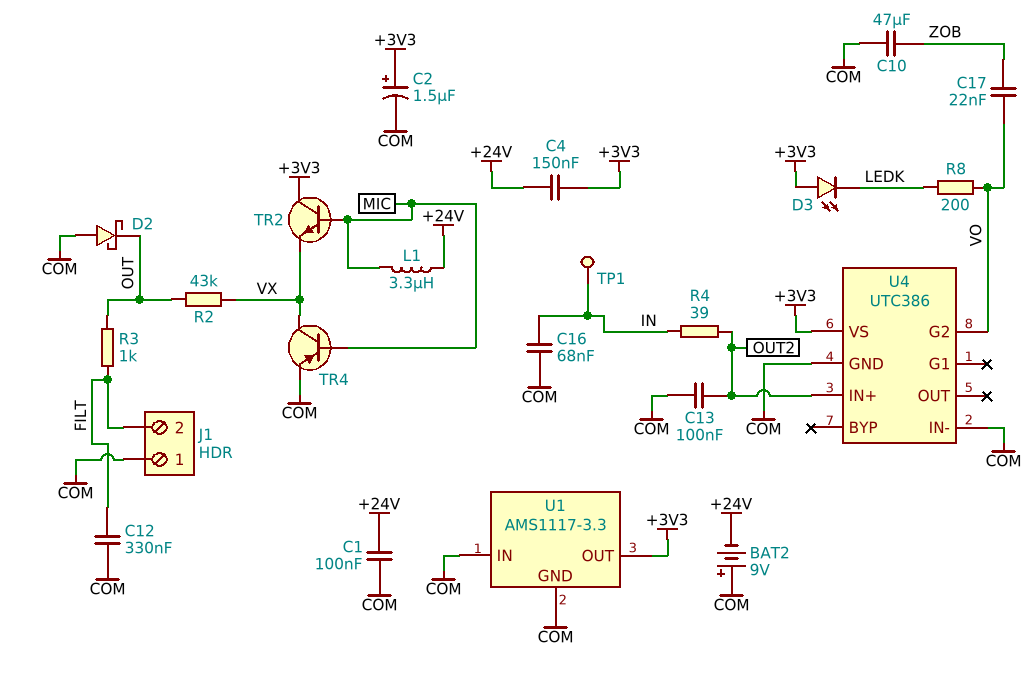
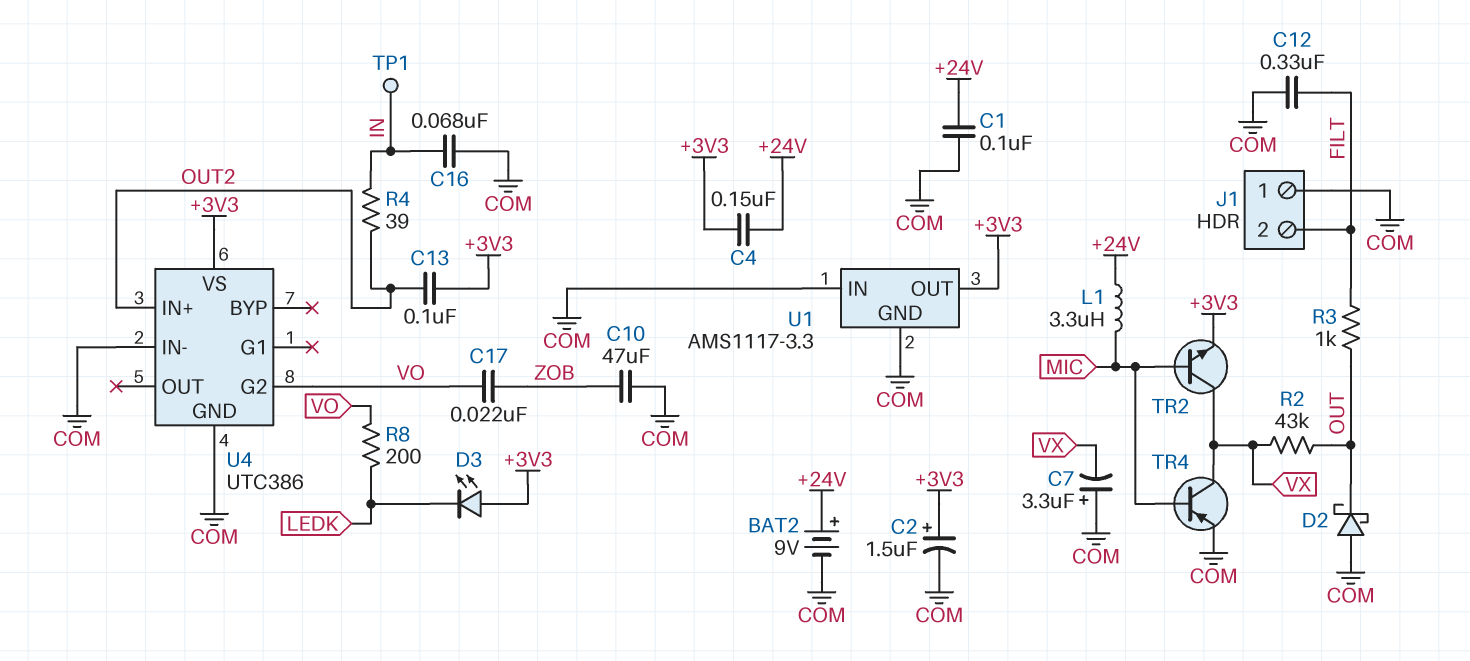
BAT2: 9V (plus COM, minus +24V) -> 9V (plus +24V, minus COM)
C7: none -> 3.3uF (plus COM, minus VX)
C13: 100nF (COM, OUT2) -> 100nF (+3V3, OUT2)
TR2: NPN (B MIC, C +3V3, E VX) -> NPN (B MIC, C VX, E +3V3)

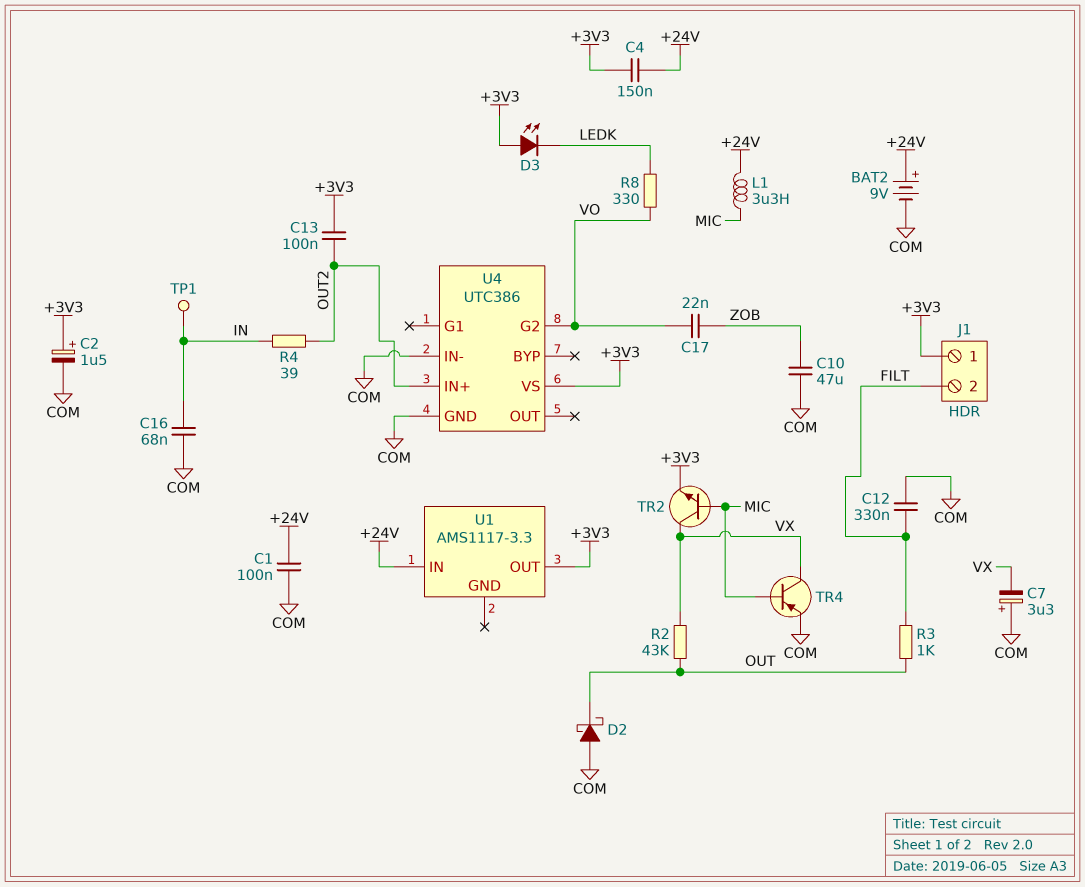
J1 pin 1: COM -> +3V3
R8: 200 (LEDK, VO) -> 330 (LEDK, VO)
U1 pin GND: COM -> none
U1 pin IN: COM -> +24V

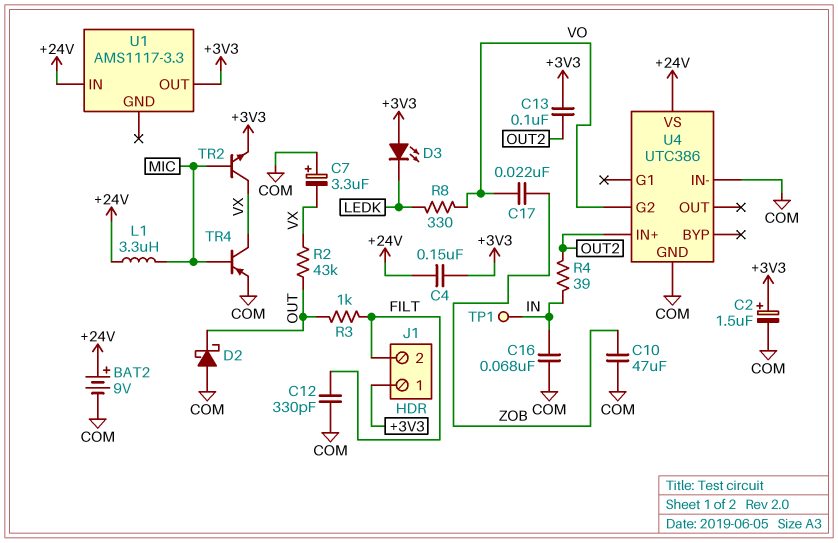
C1: 100nF (+24V, COM) -> none
C12: 330nF (COM, FILT) -> 330pF (COM, FILT)
U4 pin VS: +3V3 -> +24V

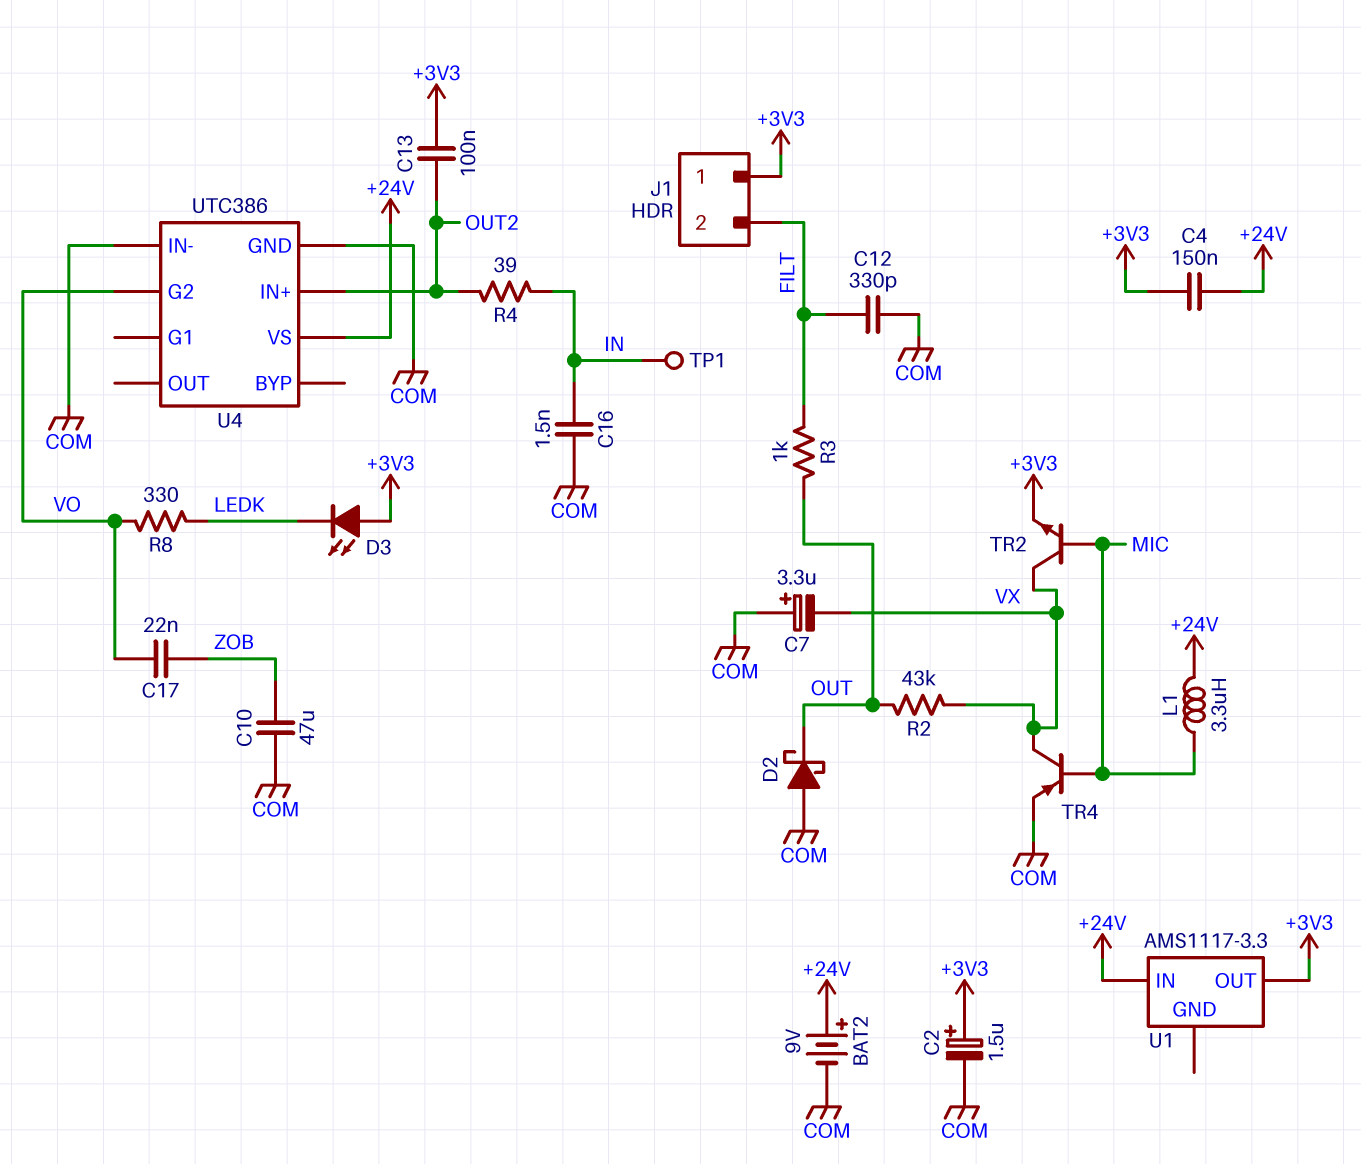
C16: 68nF (COM, IN) -> 1.5nF (COM, IN)

